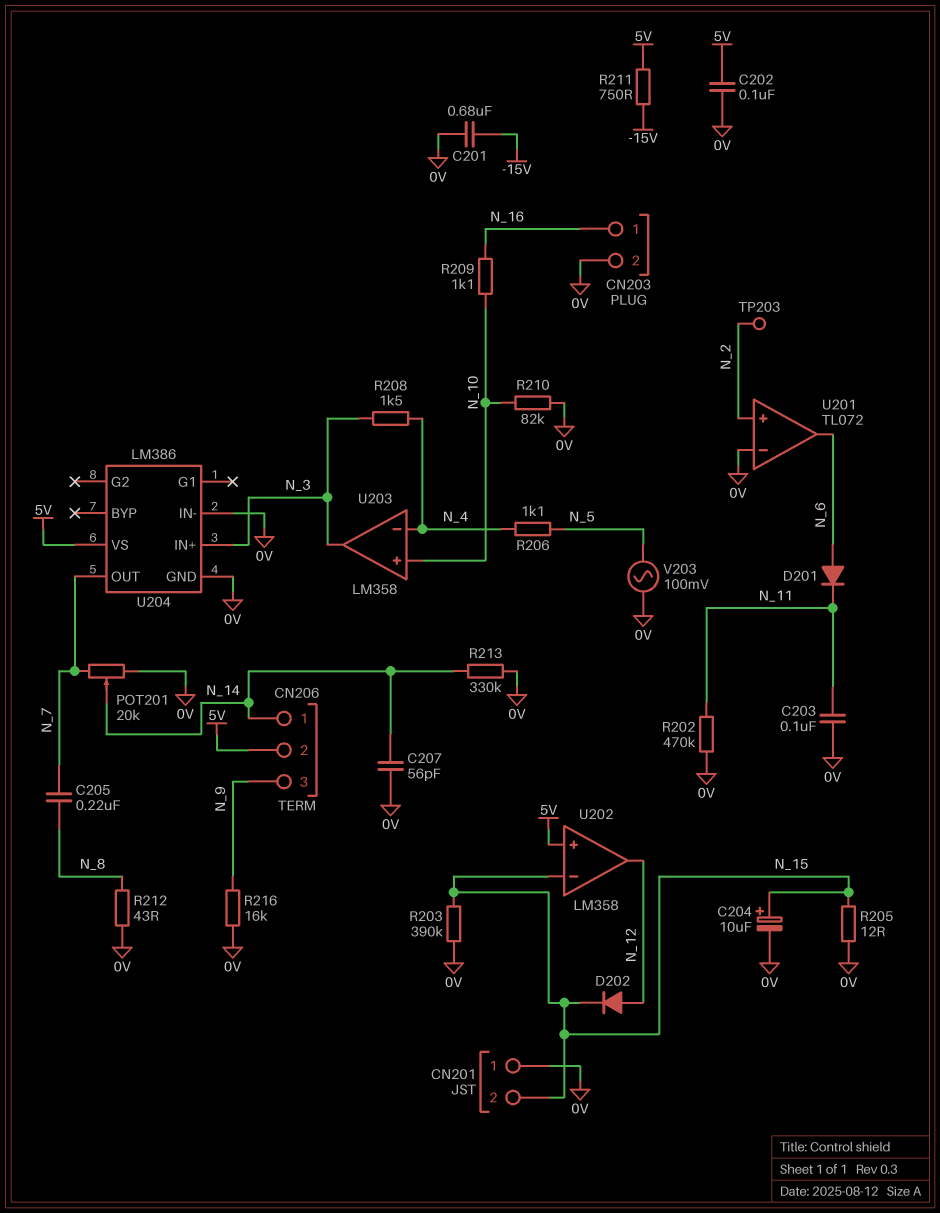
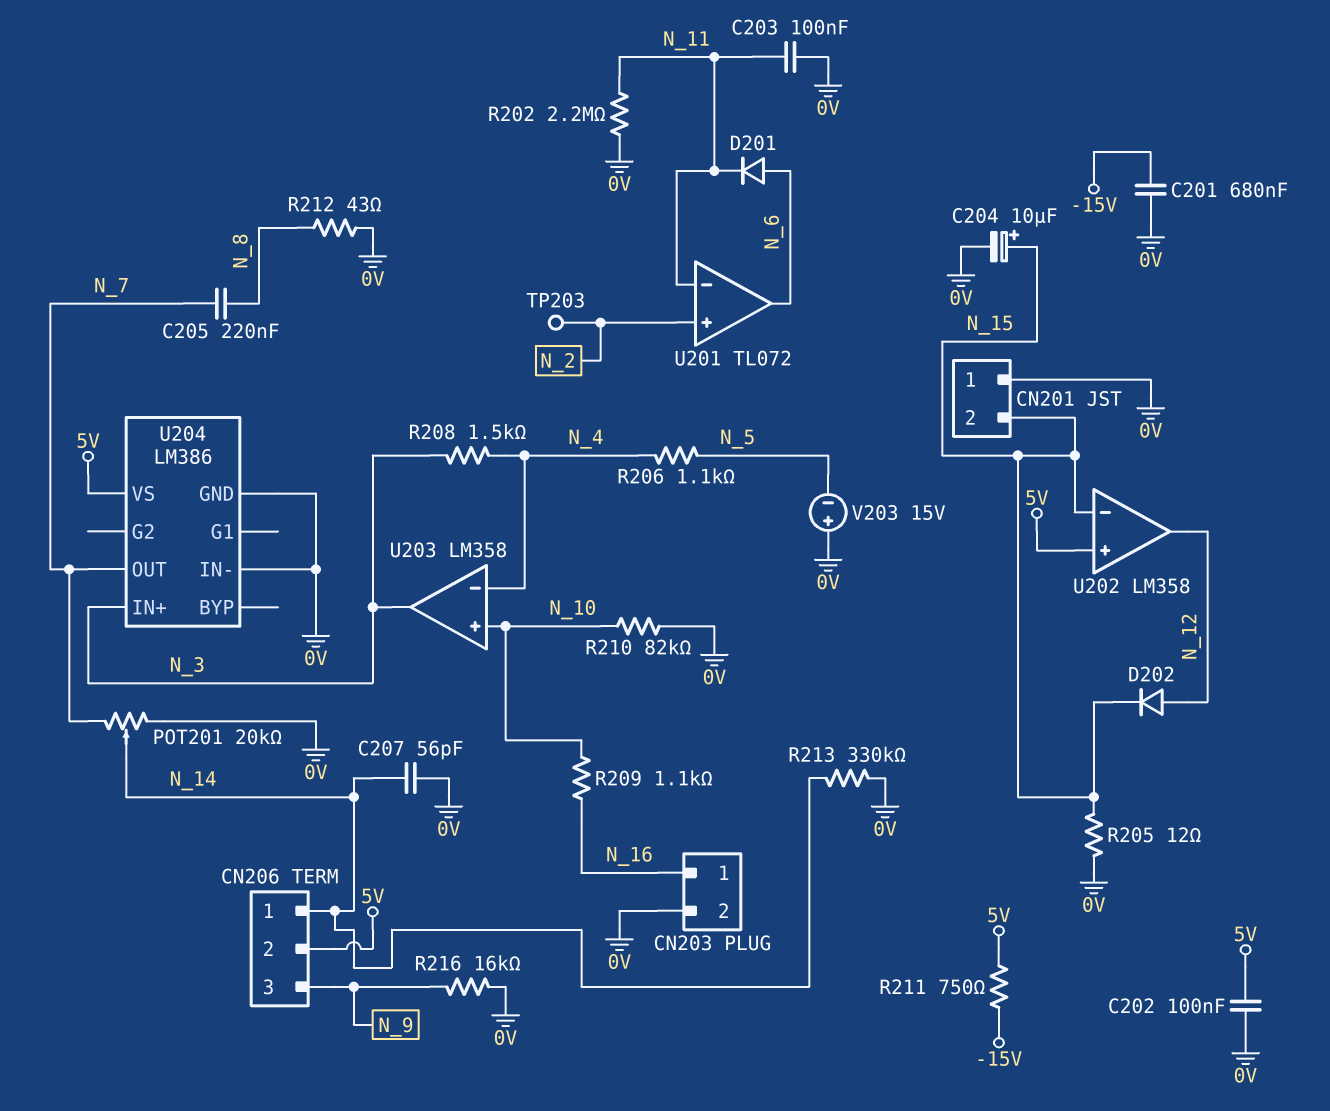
R202: 470k (0V, N_11) -> 2.2M (0V, N_11)
R203: 390k (0V, N_15) -> none
U201 pin in-: 0V -> N_11
V203: AC 100mV (0V, N_5) -> 15V (plus 0V, minus N_5)

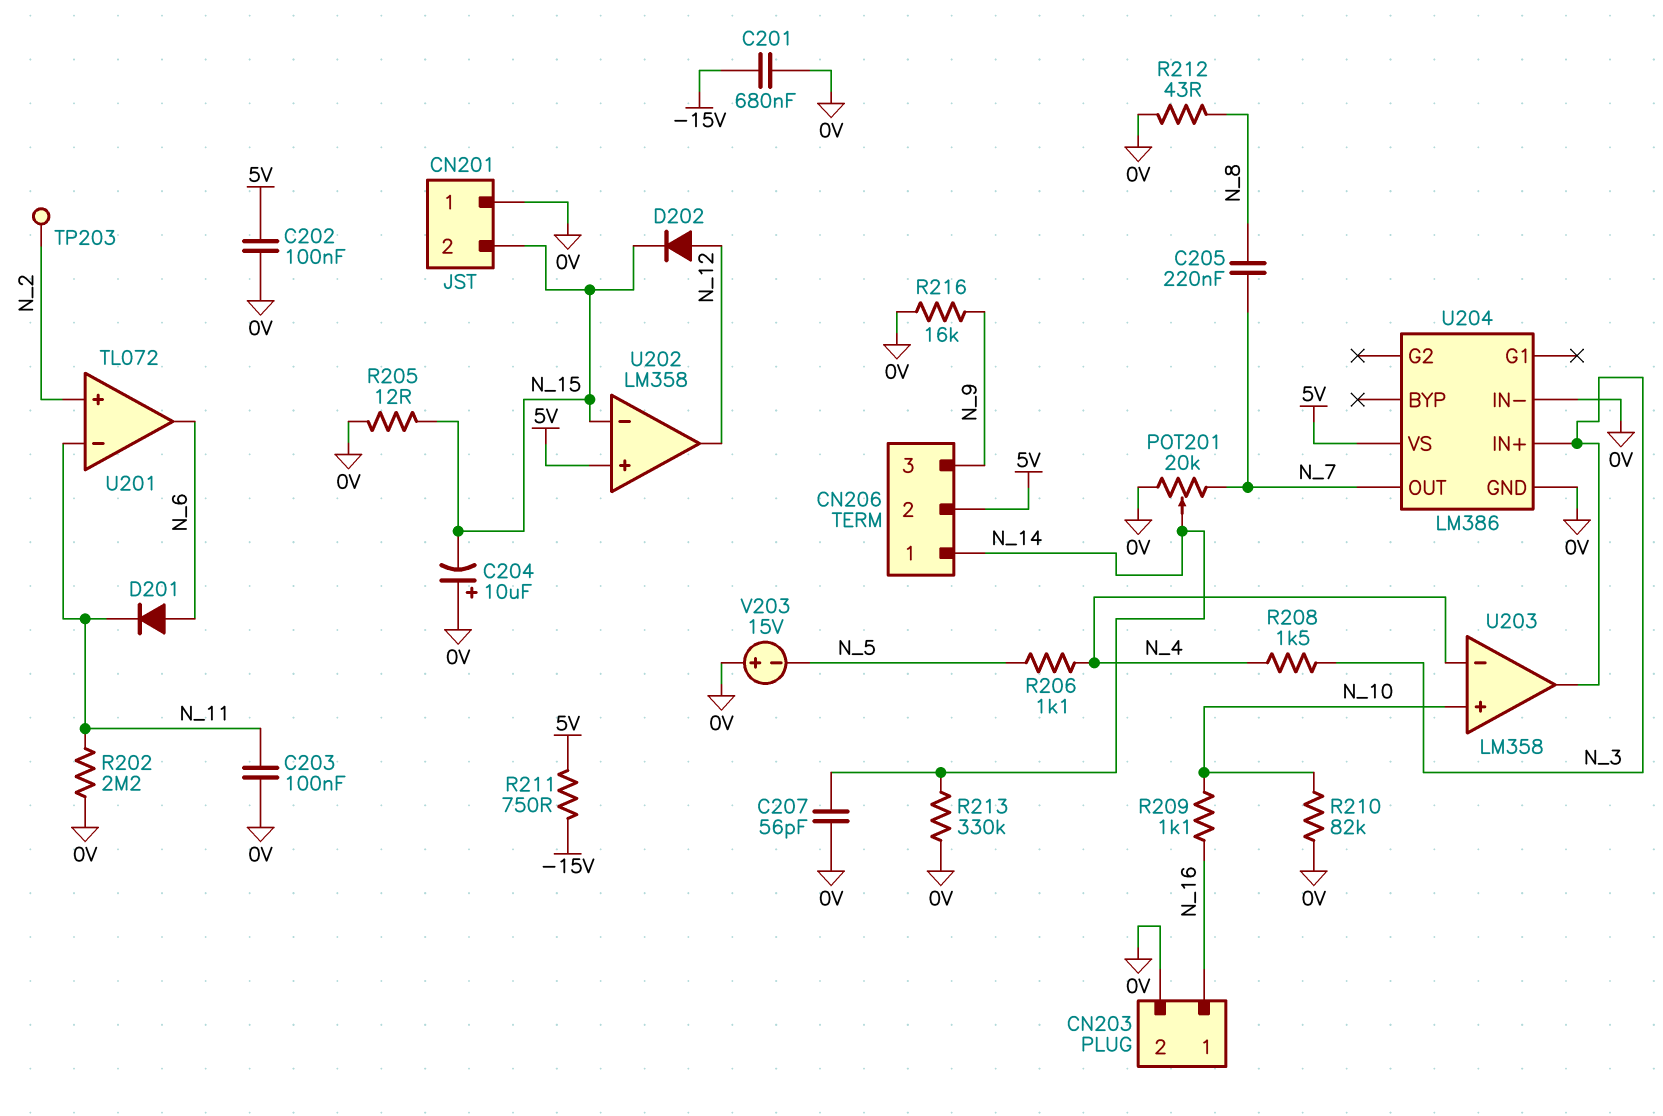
C204: 10uF (plus N_15, minus 0V) -> 10uF (plus 0V, minus N_15)

